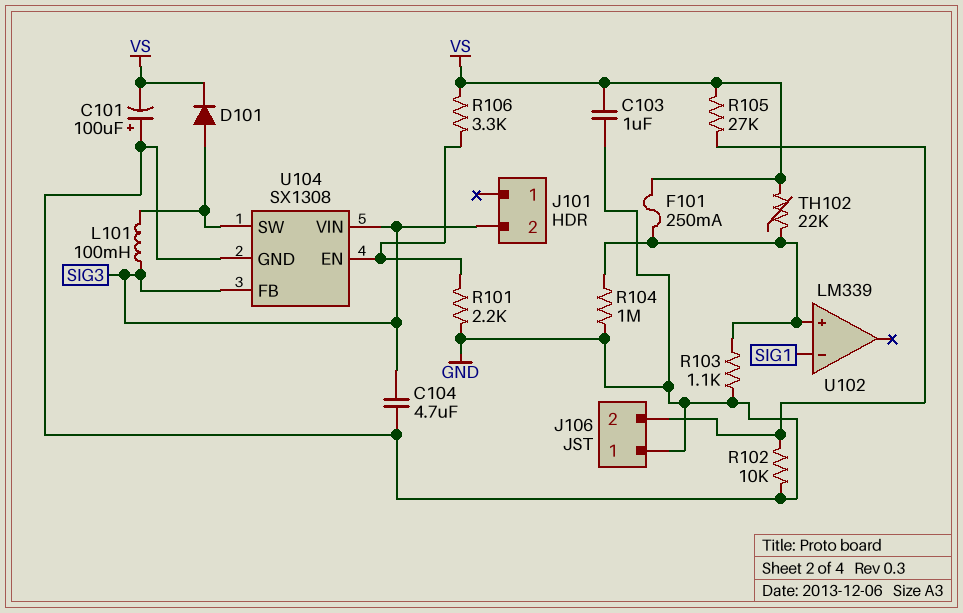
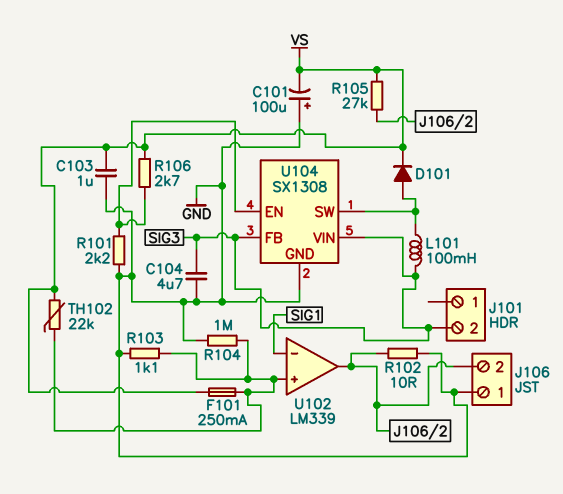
R102: 10k (GND, J106/2) -> 10 (GND, J106/2)
R106: 3.3k (U104/EN, VS) -> 2.7k (U104/EN, VS)
U102 pin out: none -> J106/2

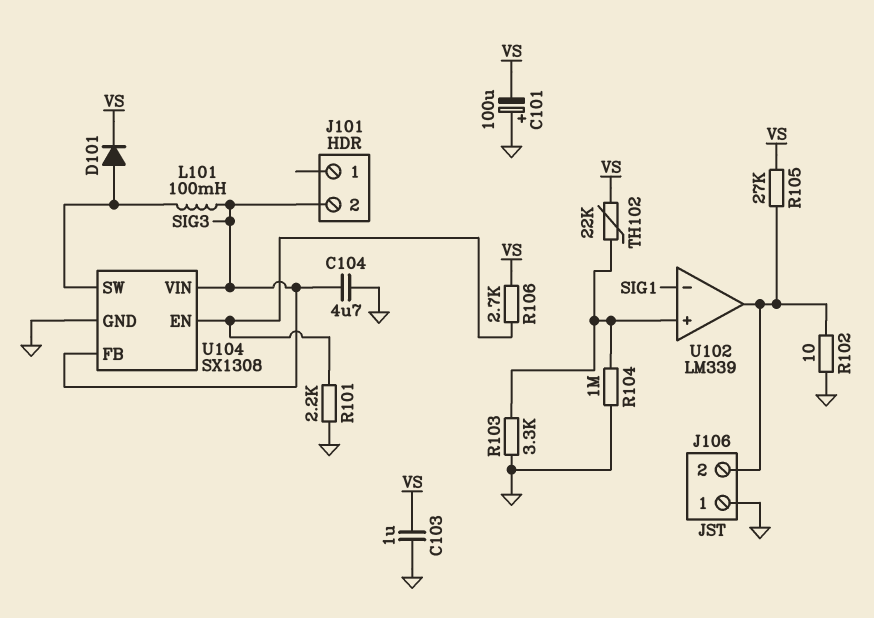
F101: 250mA (U102/in+, VS) -> none
R103: 1.1k (GND, U102/in+) -> 3.3k (GND, U102/in+)

